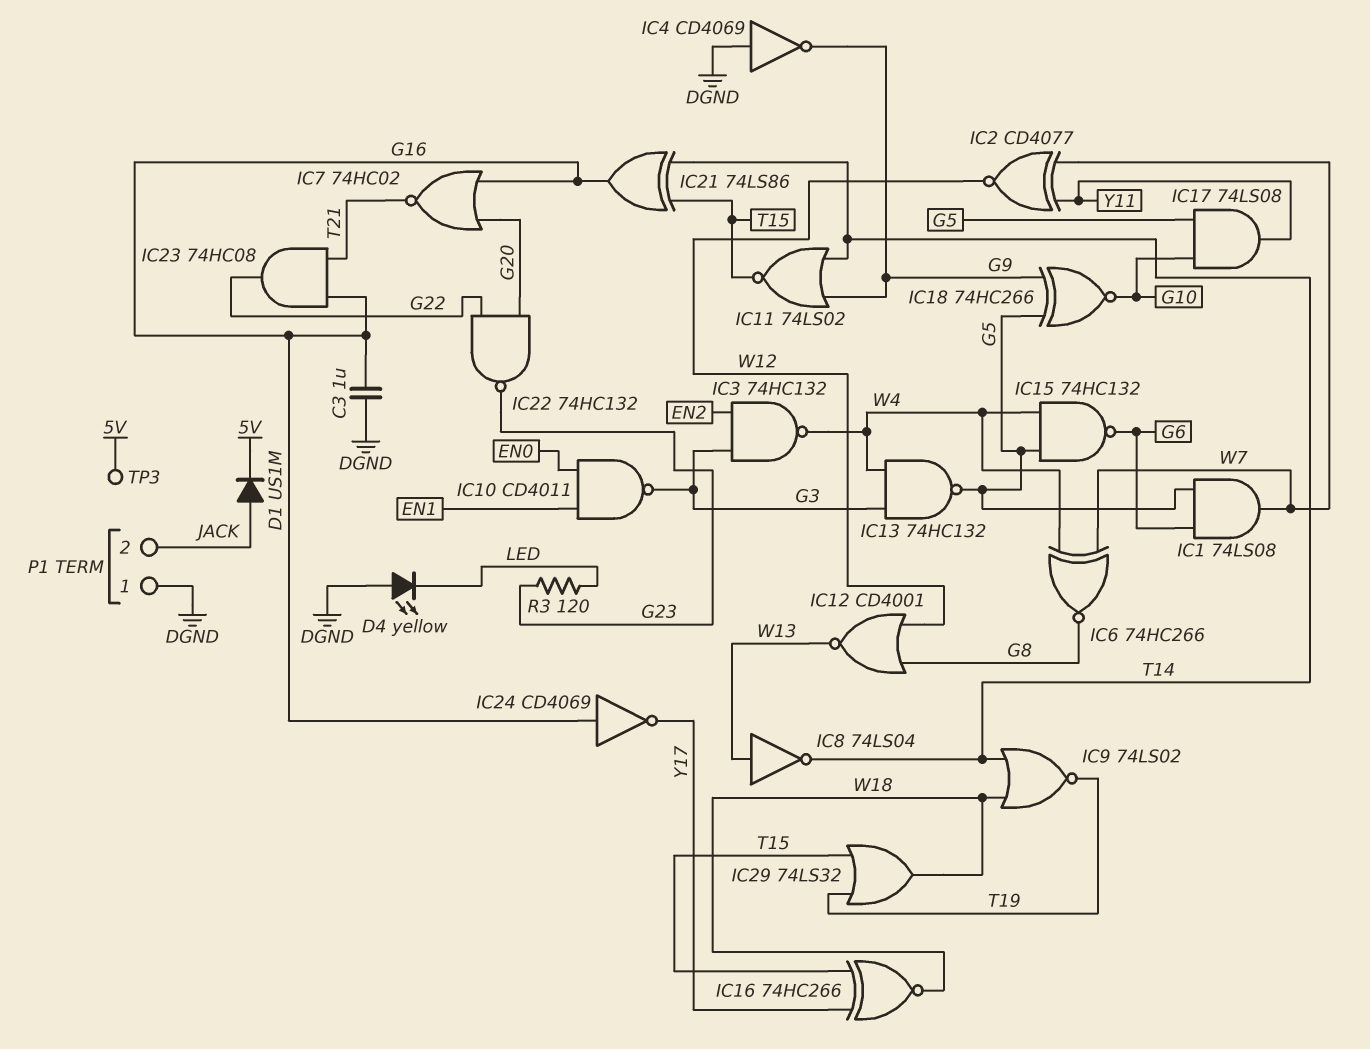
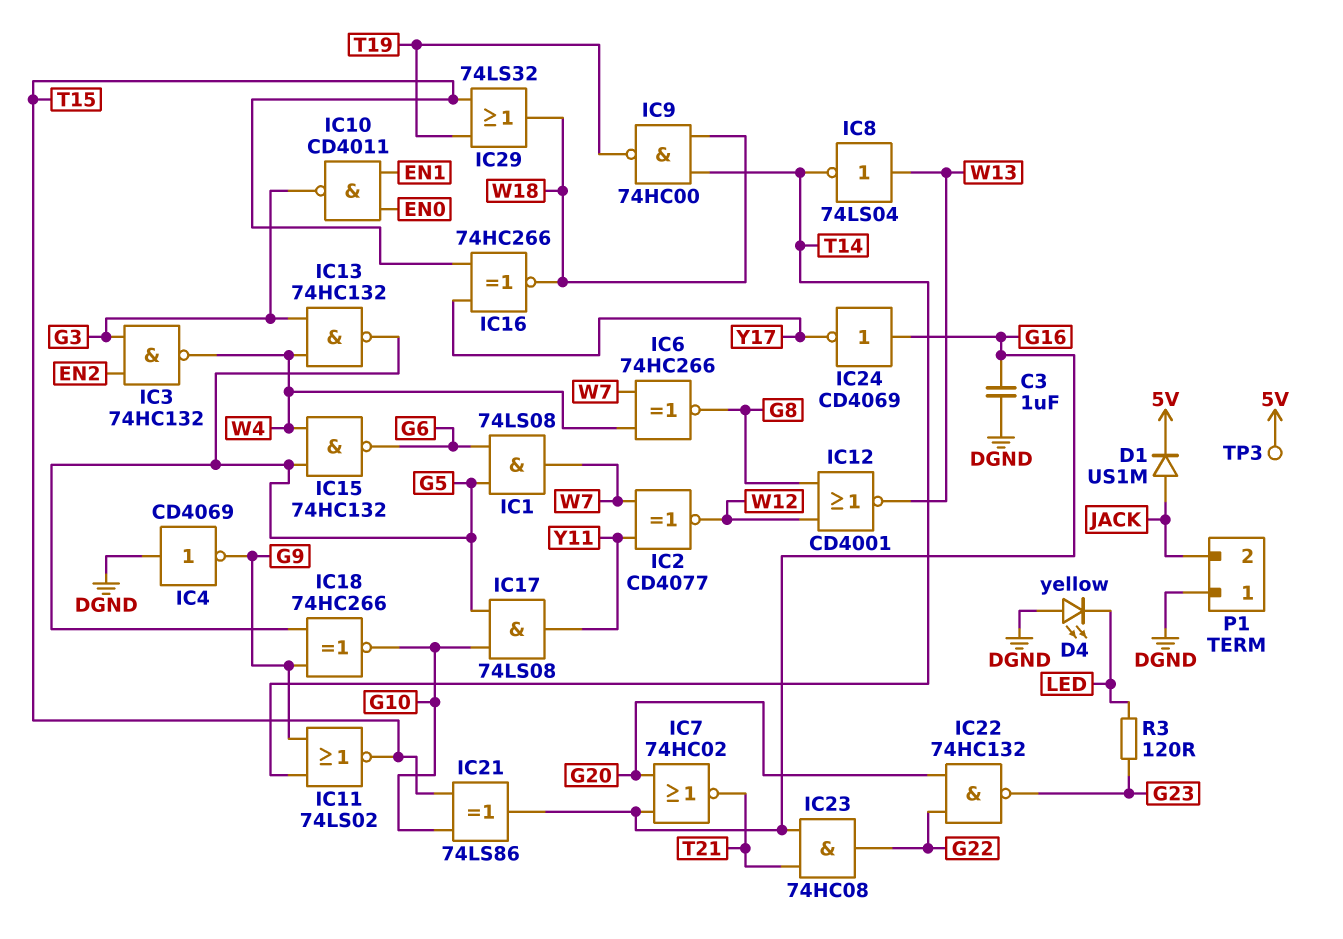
IC9: NOR 74LS02 (in T14, in W18, out T19) -> NAND 74HC00 (in T14, in W18, out T19)
IC21: XOR 74LS86 (in T14, in T15, out G16) -> XOR 74LS86 (in G10, in T15, out G16)

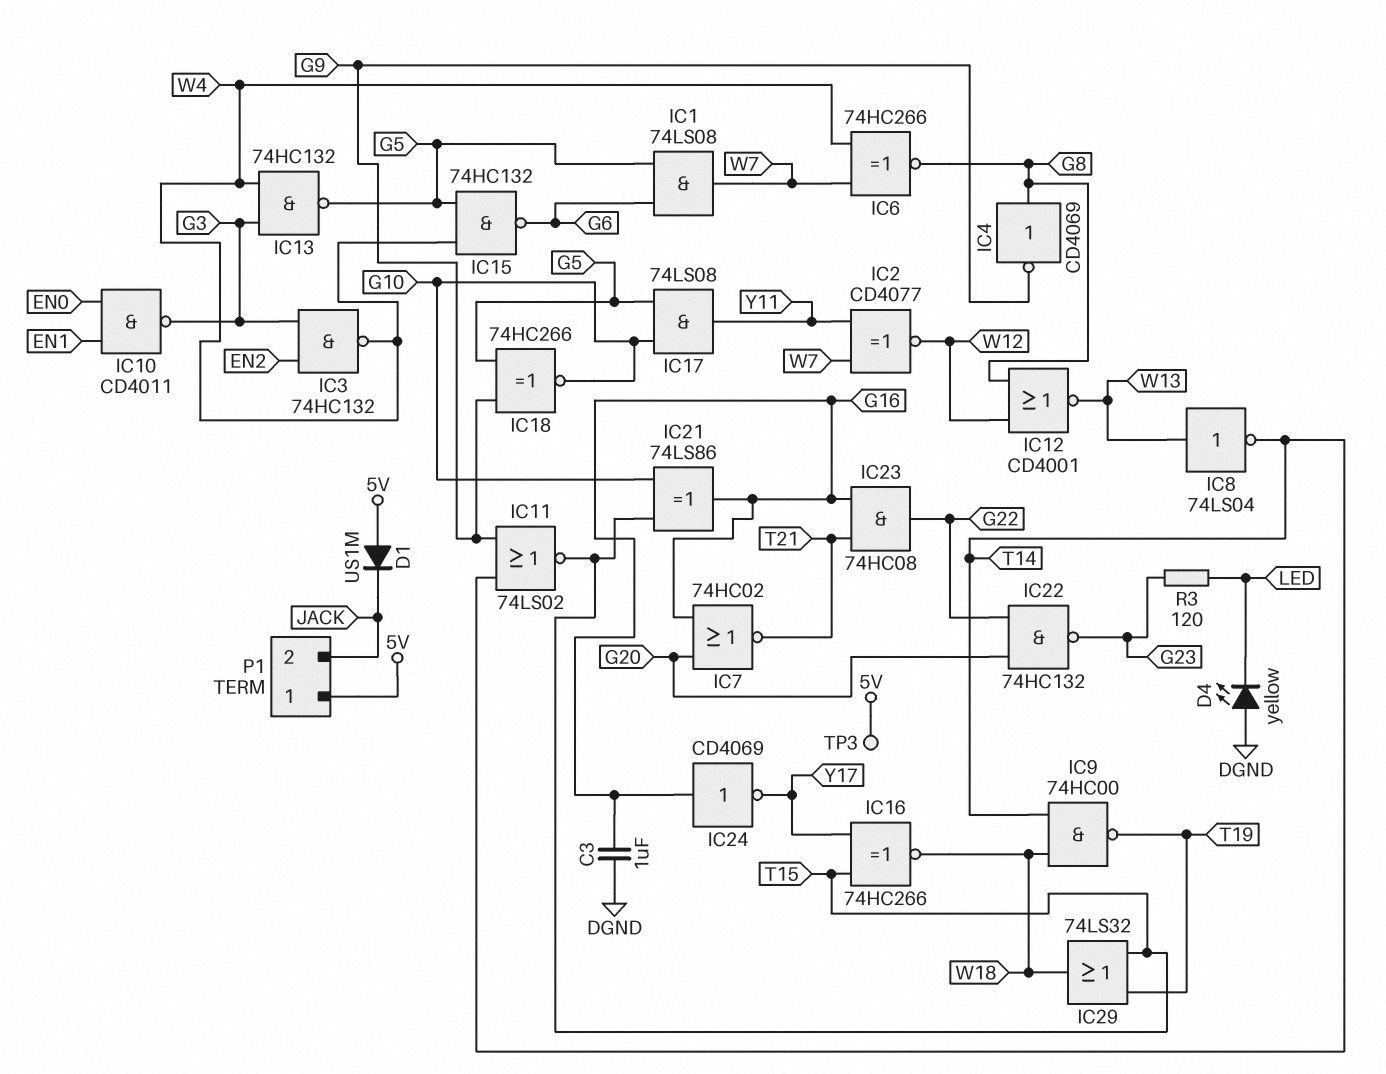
D1: diode US1M (A JACK, K 5V) -> diode US1M (A 5V, K JACK)
IC4: NOT CD4069 (in DGND, out G9) -> NOT CD4069 (in G8, out G9)
P1 pin 1: DGND -> 5V

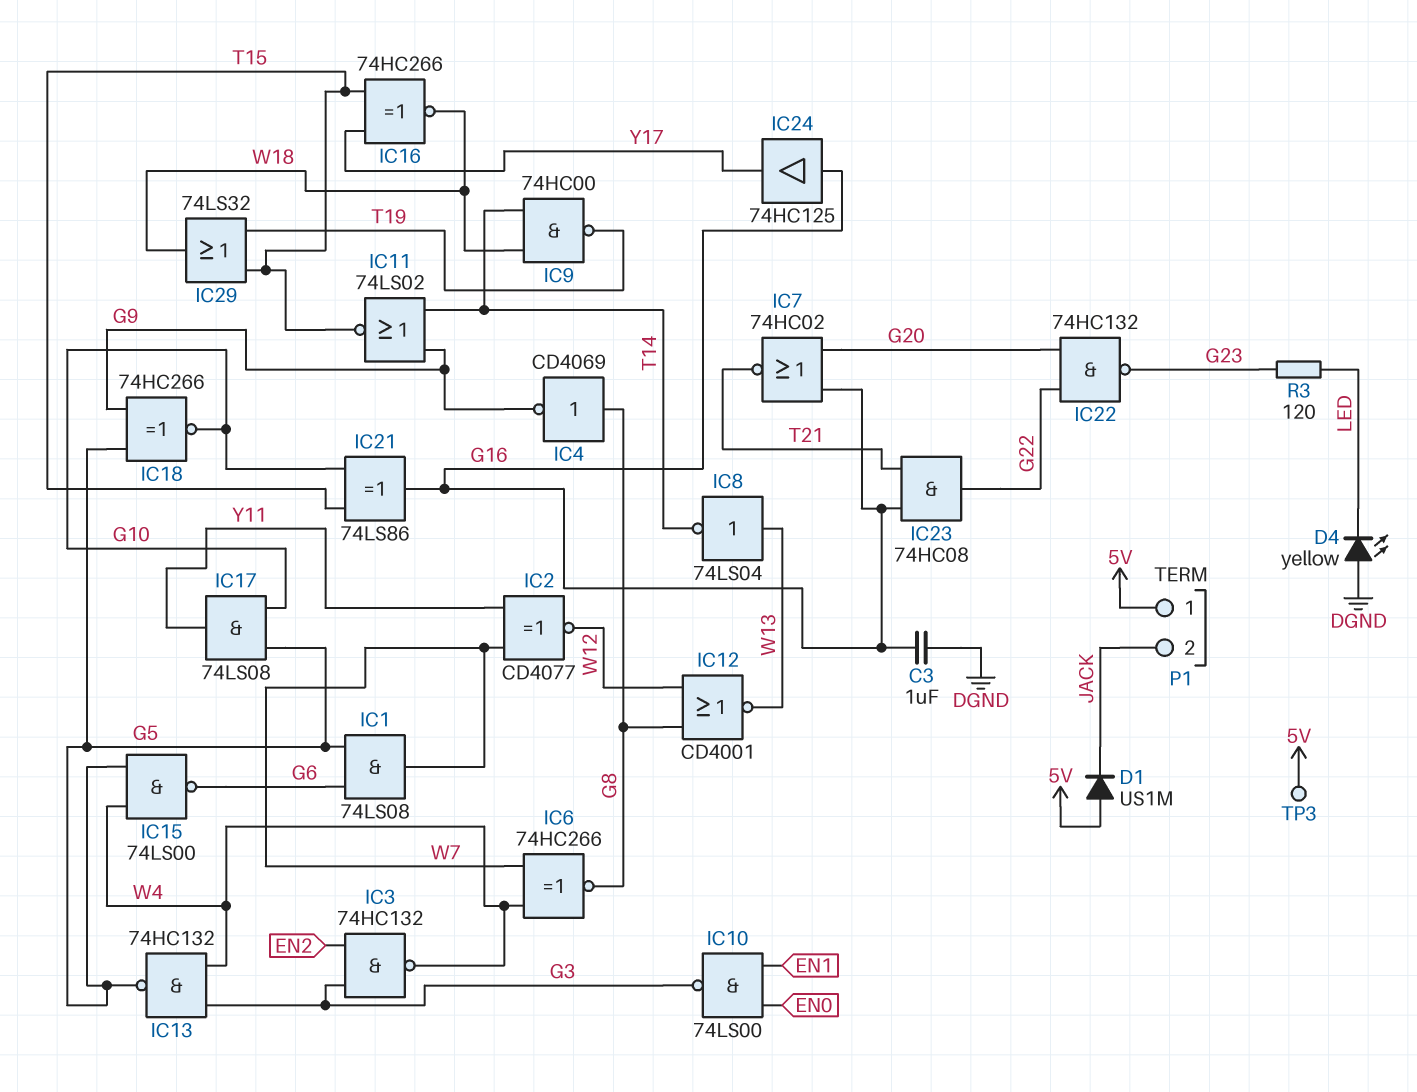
IC10: NAND CD4011 (in EN0, in EN1, out G3) -> NAND 74LS00 (in EN0, in EN1, out G3)
IC15: NAND 74HC132 (in G5, in W4, out G6) -> NAND 74LS00 (in G5, in W4, out G6)
IC24: NOT CD4069 (in G16, out Y17) -> buffer 74HC125 (in G16, out Y17)

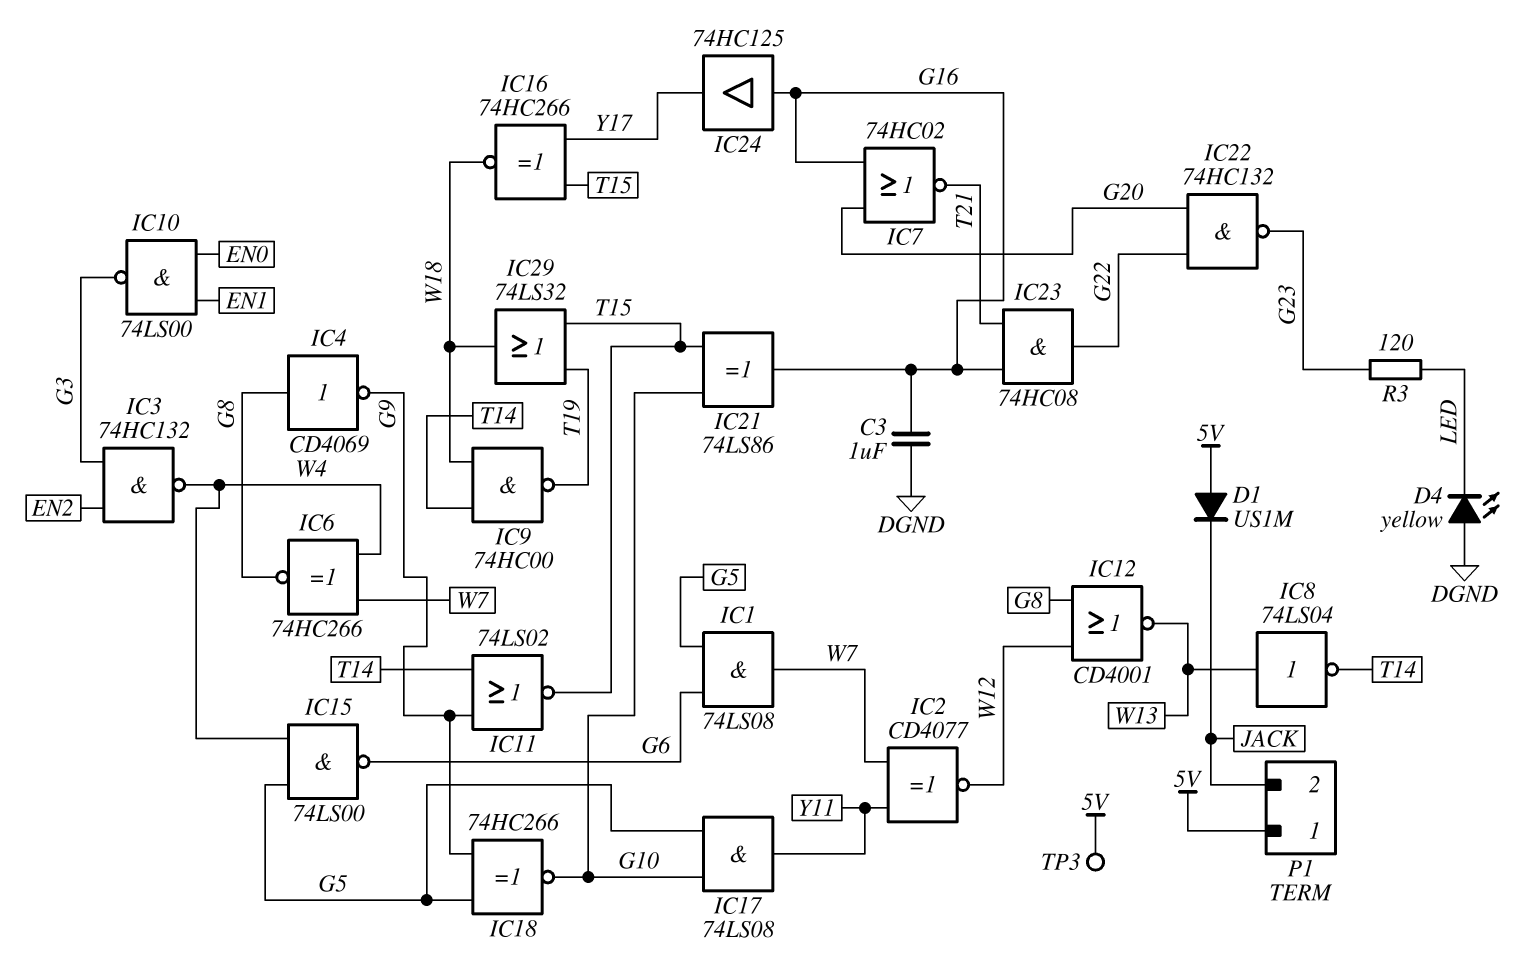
IC13: NAND 74HC132 (in G3, in W4, out G5) -> none

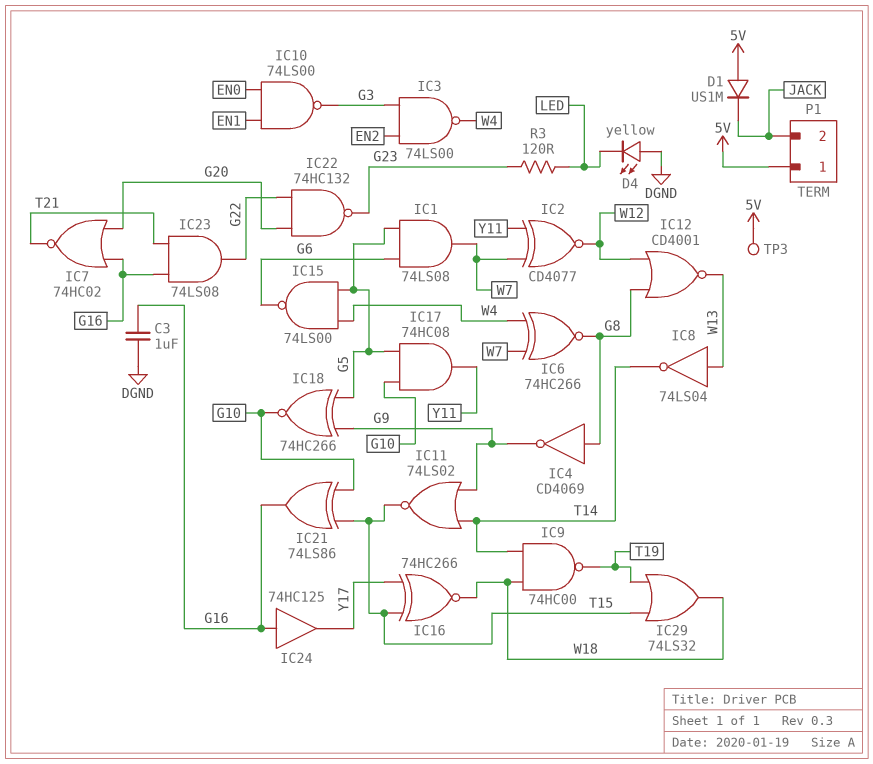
IC3: NAND 74HC132 (in EN2, in G3, out W4) -> NAND 74LS00 (in EN2, in G3, out W4)
IC17: AND 74LS08 (in G5, in G10, out Y11) -> AND 74HC08 (in G5, in G10, out Y11)
IC23: AND 74HC08 (in G16, in T21, out G22) -> AND 74LS08 (in G16, in T21, out G22)

